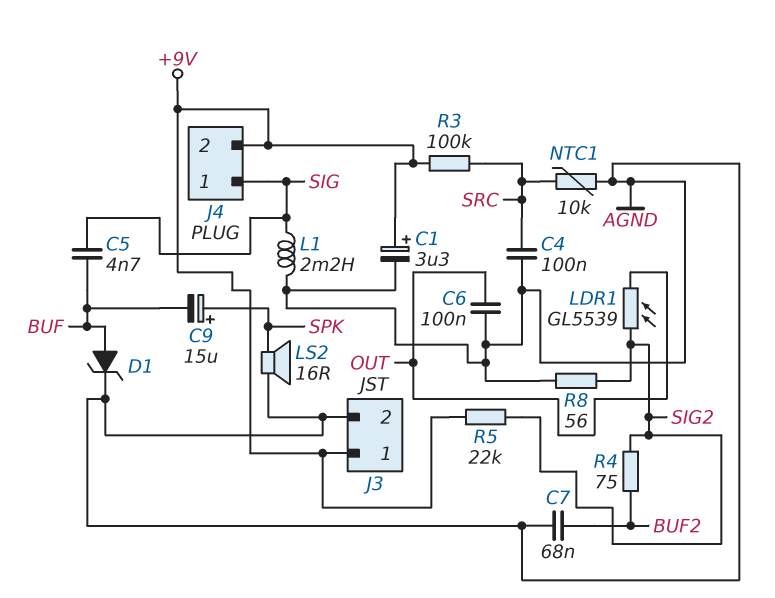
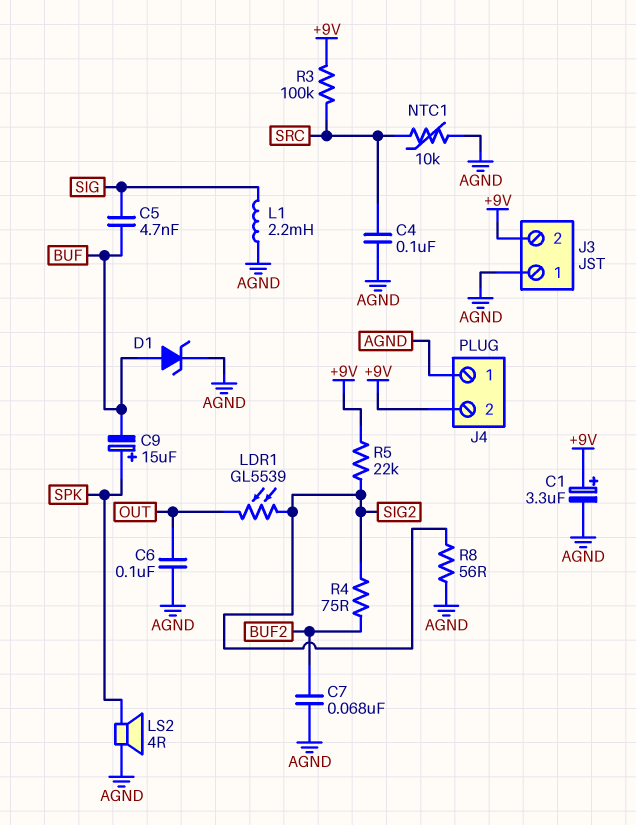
J3 pin 1: +9V -> AGND
J3 pin 2: AGND -> +9V
J4 pin 1: SIG -> AGND
LS2: speaker 16R (AGND, SPK) -> speaker 4R (AGND, SPK)

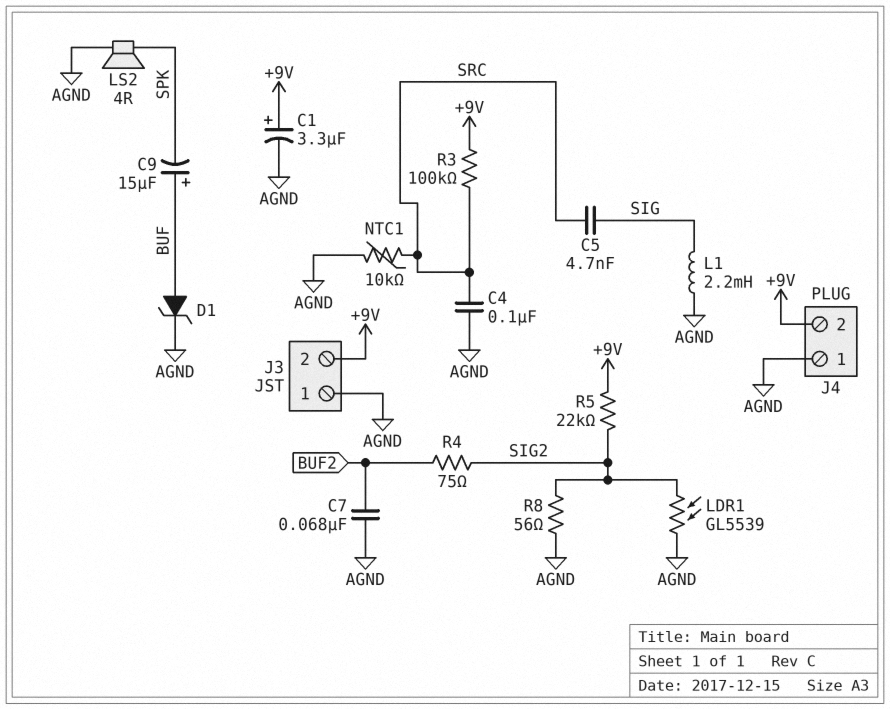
C5: 4.7nF (BUF, SIG) -> 4.7nF (SIG, SRC)
C6: 100nF (AGND, OUT) -> none
C9: 15uF (plus SPK, minus BUF) -> 15uF (plus BUF, minus SPK)
LDR1: GL5539 (OUT, SIG2) -> GL5539 (AGND, SIG2)

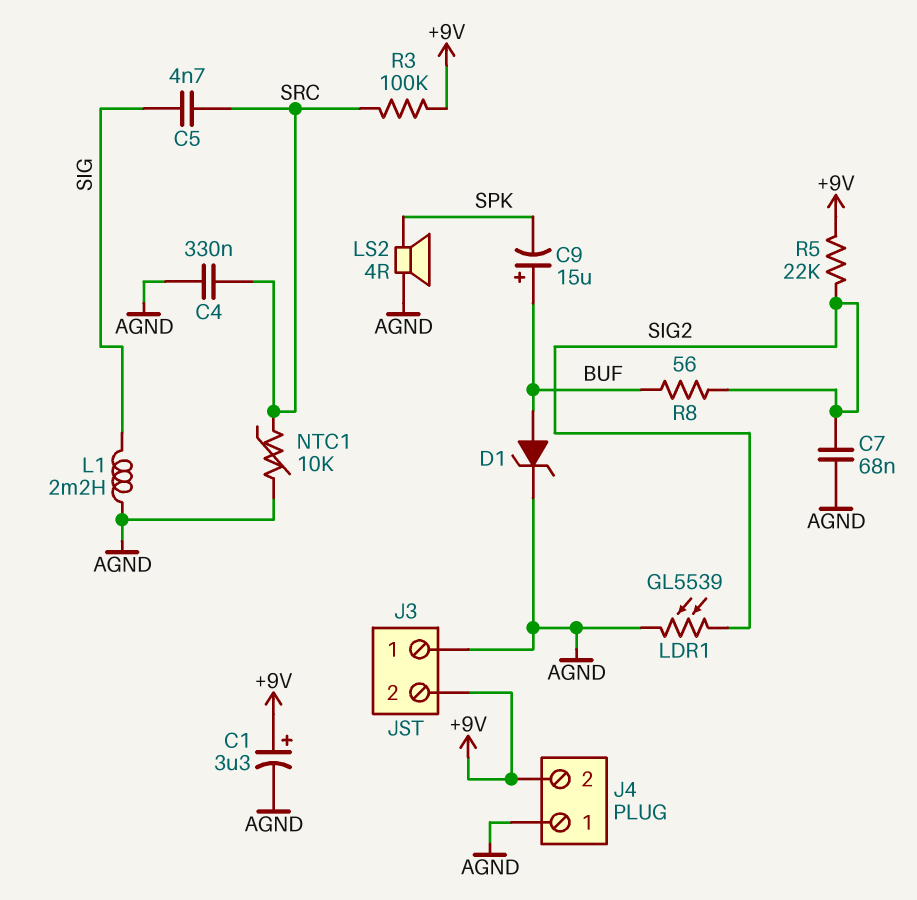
C4: 100nF (AGND, SRC) -> 330nF (AGND, SRC)
C7: 68nF (AGND, BUF2) -> 68nF (AGND, SIG2)
R4: 75 (BUF2, SIG2) -> none
R8: 56 (AGND, SIG2) -> 56 (BUF, SIG2)

